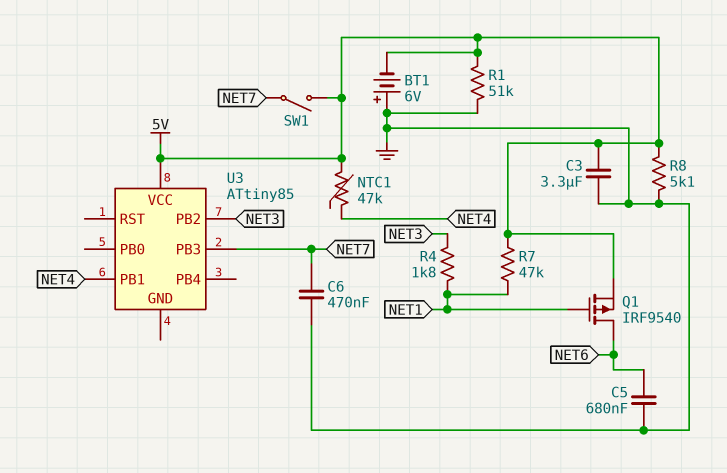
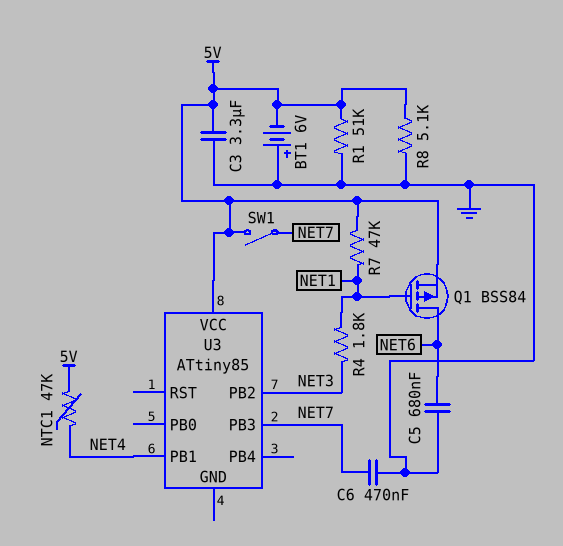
Q1: PMOS IRF9540 (G NET1, D NET6, S 5V) -> PMOS BSS84 (G NET1, D NET6, S 5V)

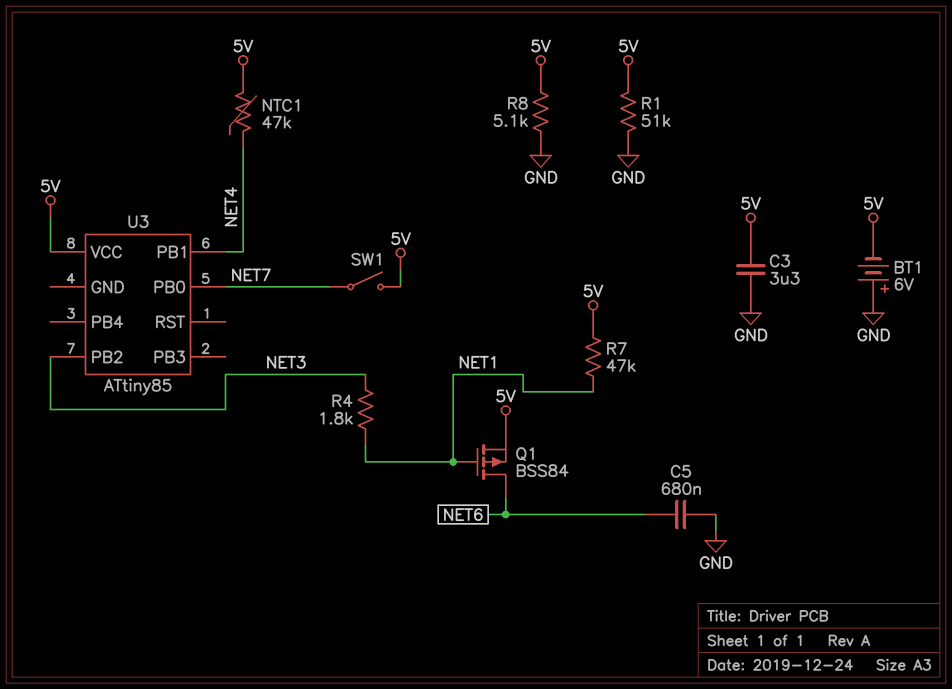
C6: 470nF (GND, NET7) -> none
U3 pin PB0: none -> NET7
U3 pin PB3: NET7 -> none

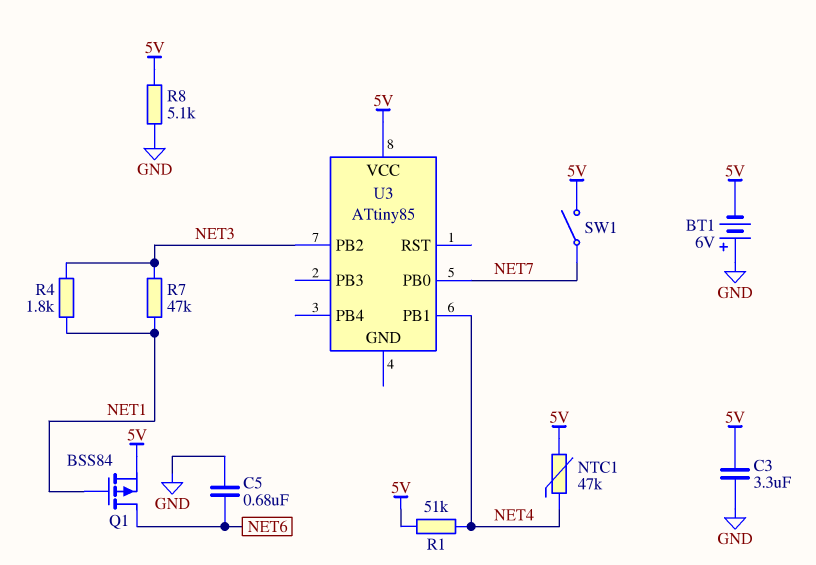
R1: 51k (5V, GND) -> 51k (5V, NET4)
R7: 47k (5V, NET1) -> 47k (NET1, NET3)

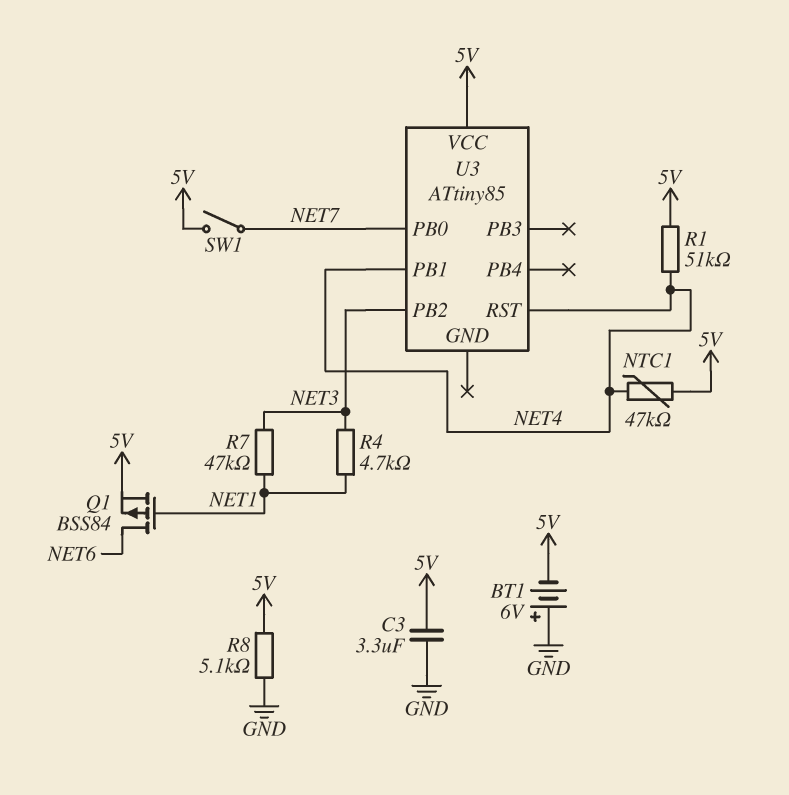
C5: 680nF (GND, NET6) -> none
R4: 1.8k (NET1, NET3) -> 4.7k (NET1, NET3)
U3 pin RST: none -> NET4

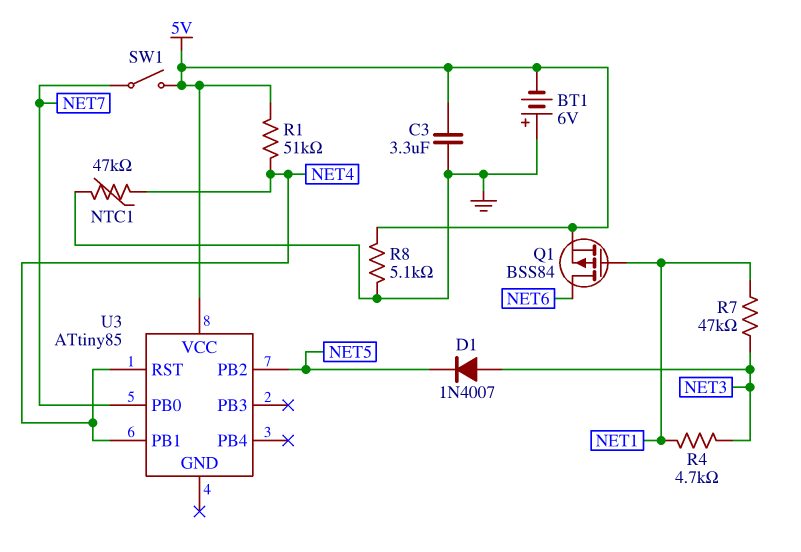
D1: none -> diode 1N4007 (A NET3, K NET5)
NTC1: 47k (5V, NET4) -> 47k (GND, NET4)
U3 pin PB2: NET3 -> NET5

